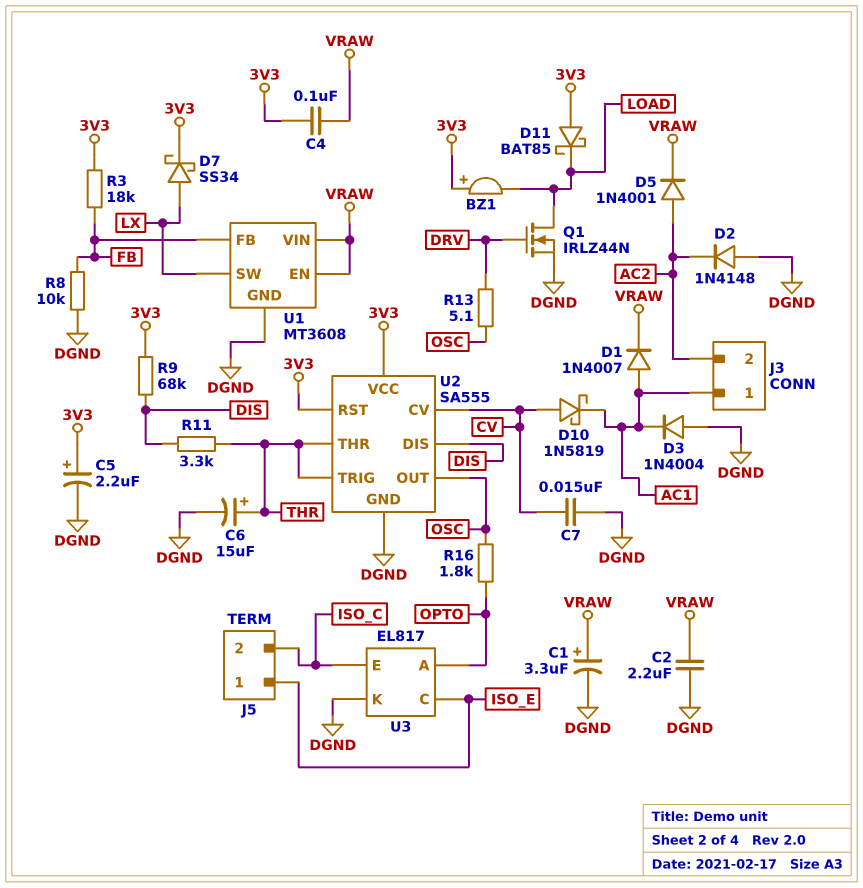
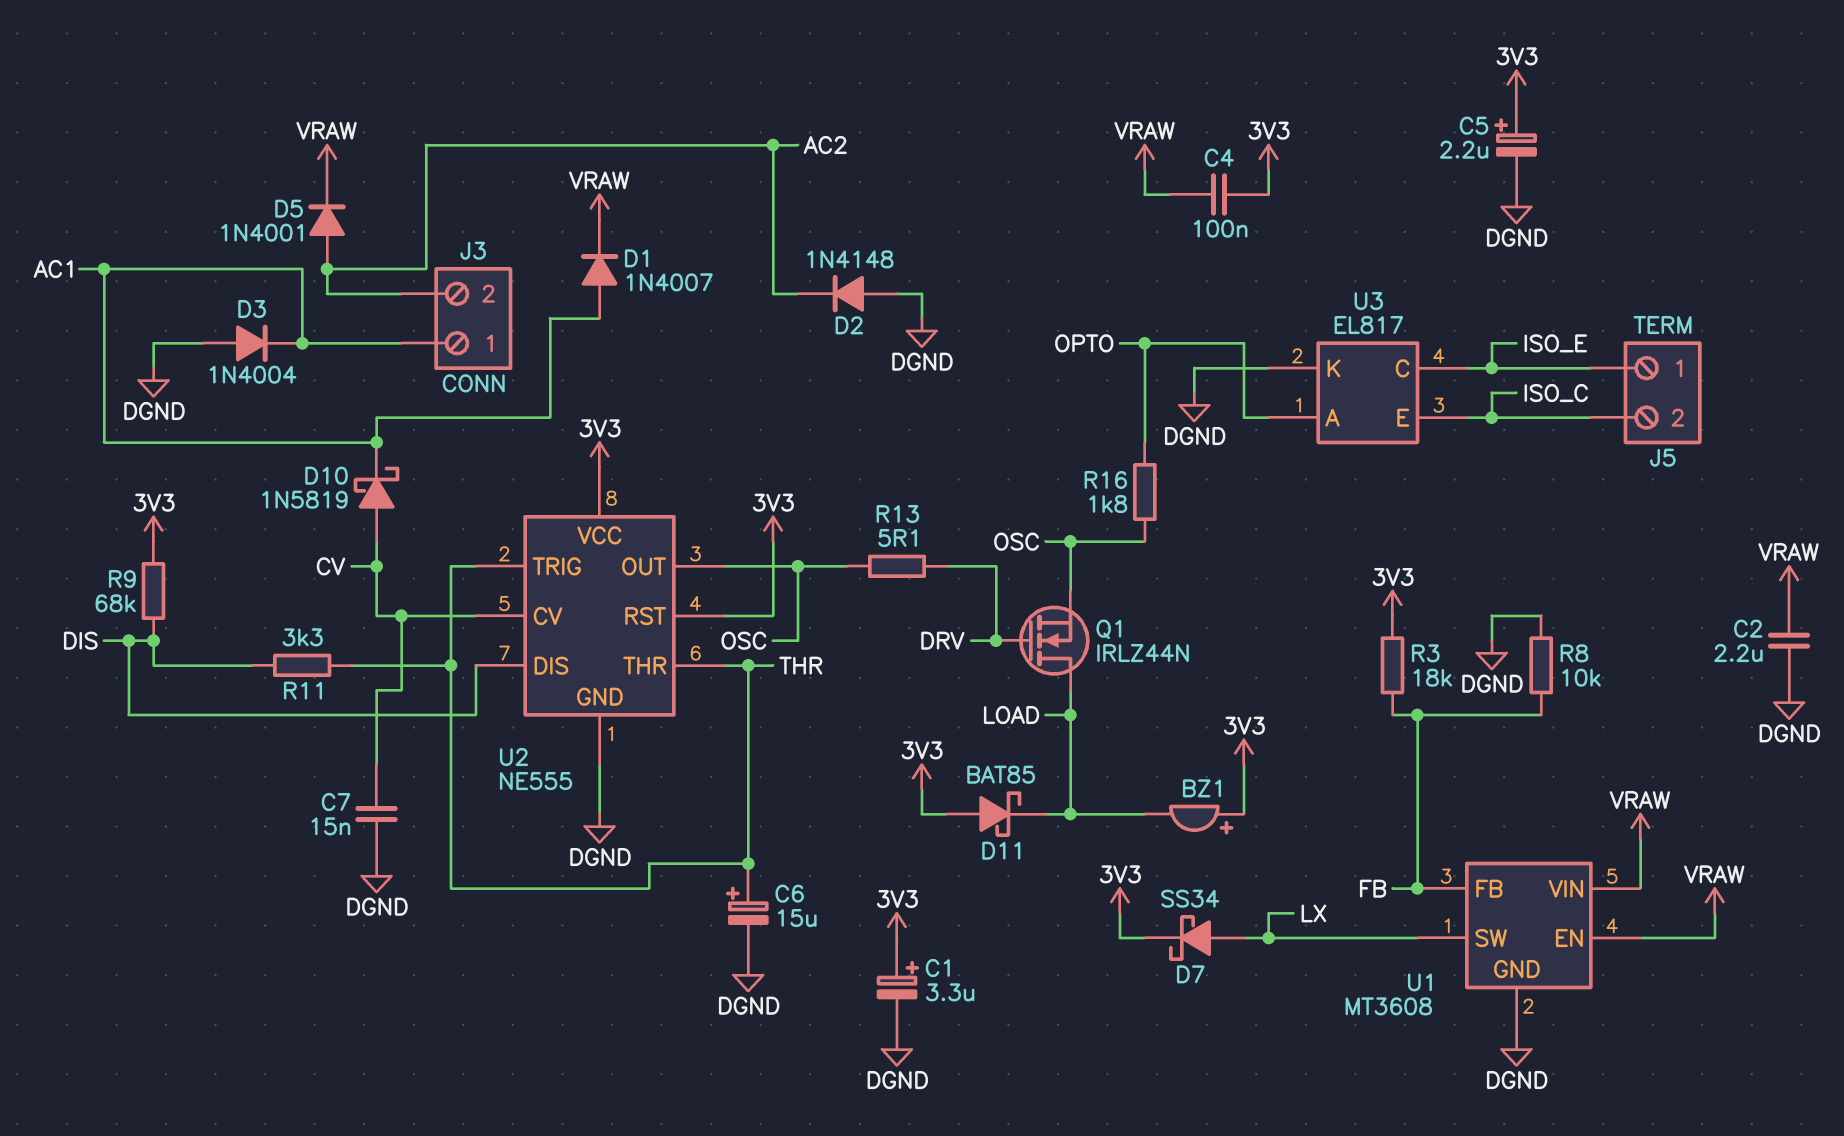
C1: 3.3uF (plus VRAW, minus DGND) -> 3.3uF (plus 3V3, minus DGND)
Q1: NMOS IRLZ44N (G DRV, D LOAD, S DGND) -> NMOS IRLZ44N (G DRV, D LOAD, S OSC)
U2: SA555 -> NE555

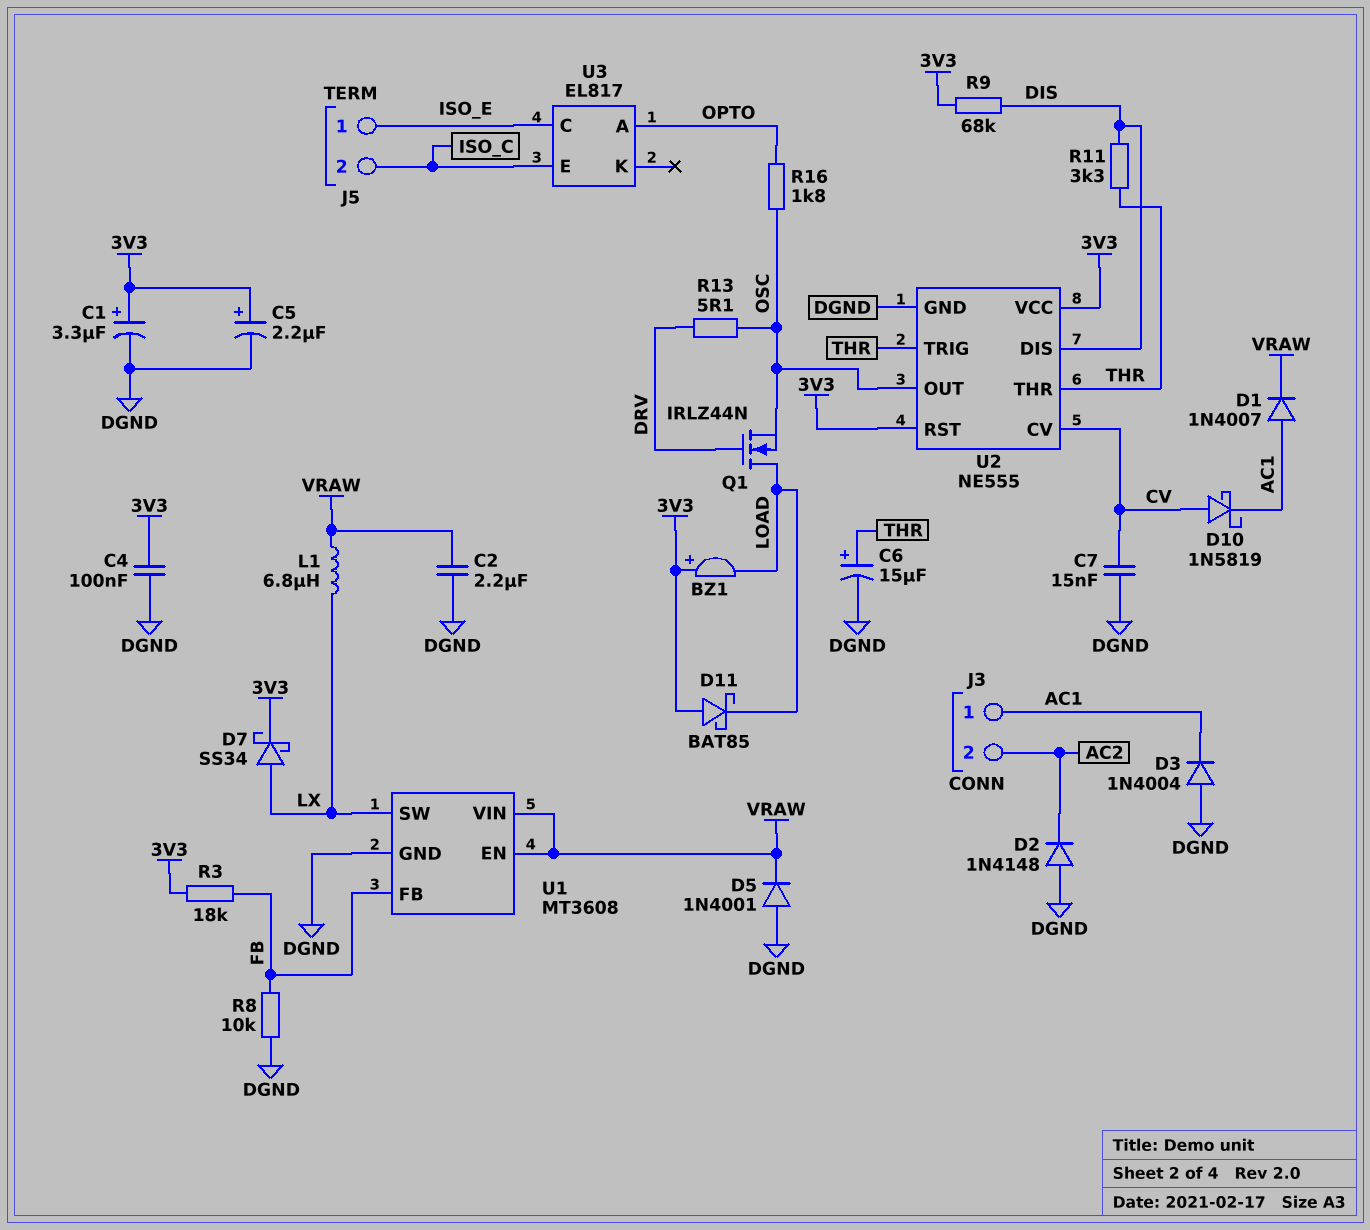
C4: 100nF (3V3, VRAW) -> 100nF (3V3, DGND)
D5: diode 1N4001 (A AC2, K VRAW) -> diode 1N4001 (A DGND, K VRAW)
L1: none -> 6.8uH (LX, VRAW)
U3 pin K: DGND -> none

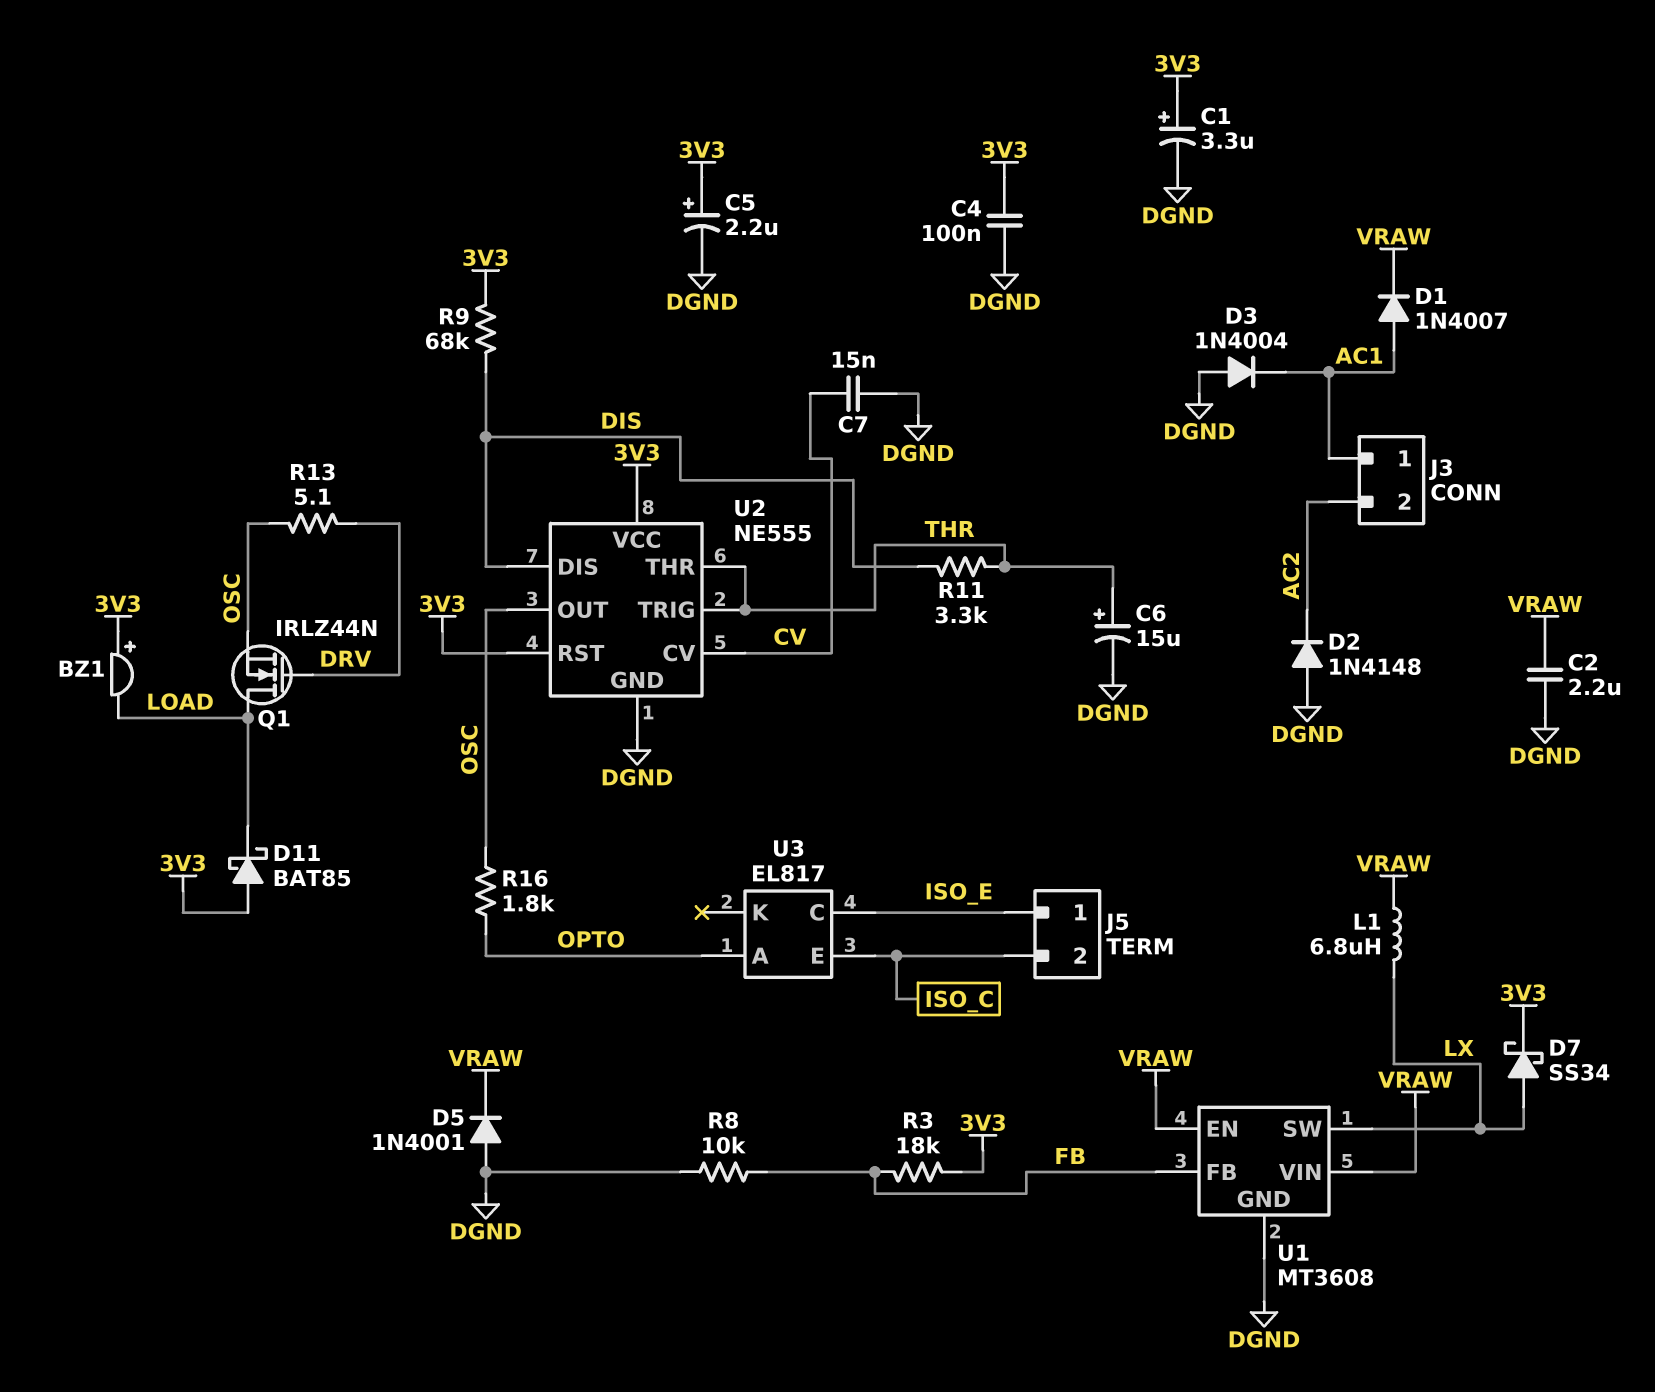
D10: schottky 1N5819 (A CV, K AC1) -> none

